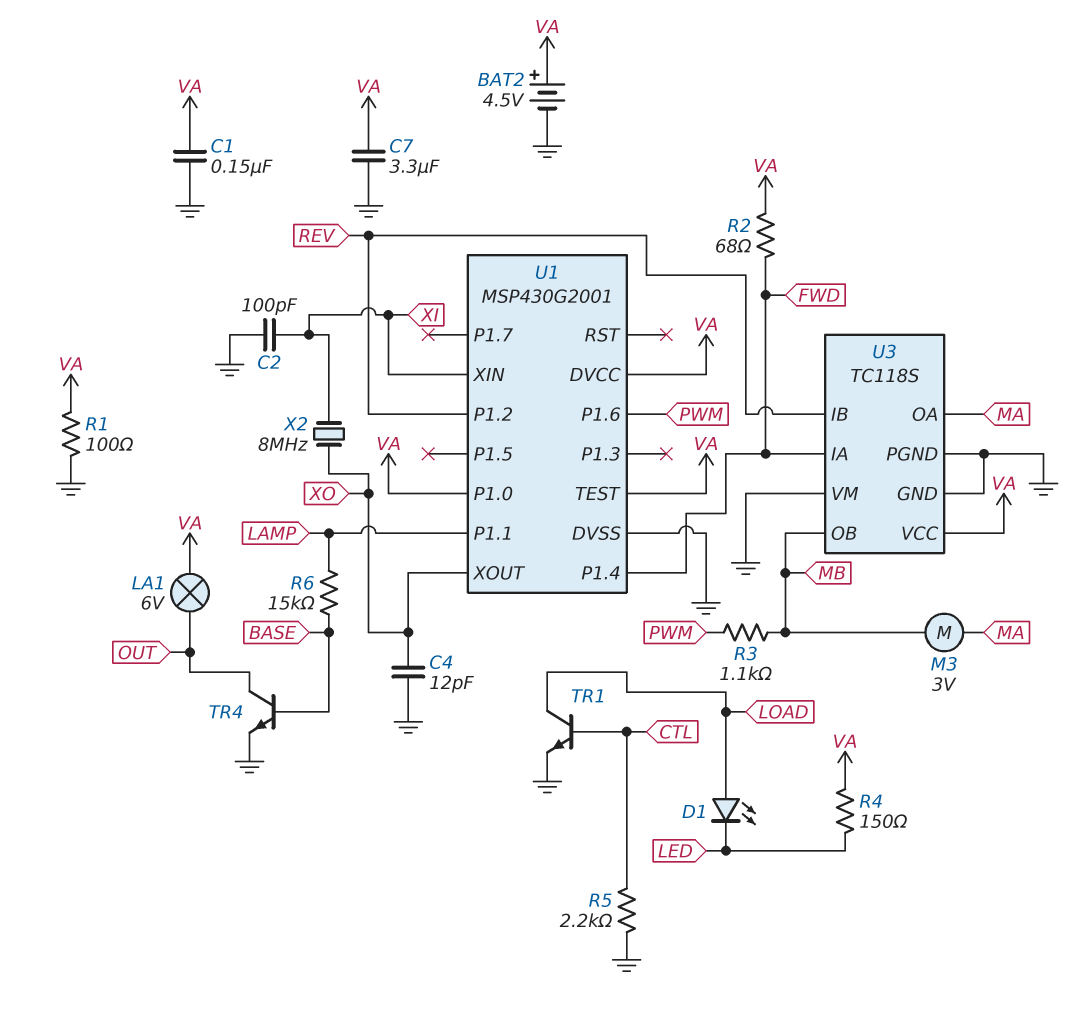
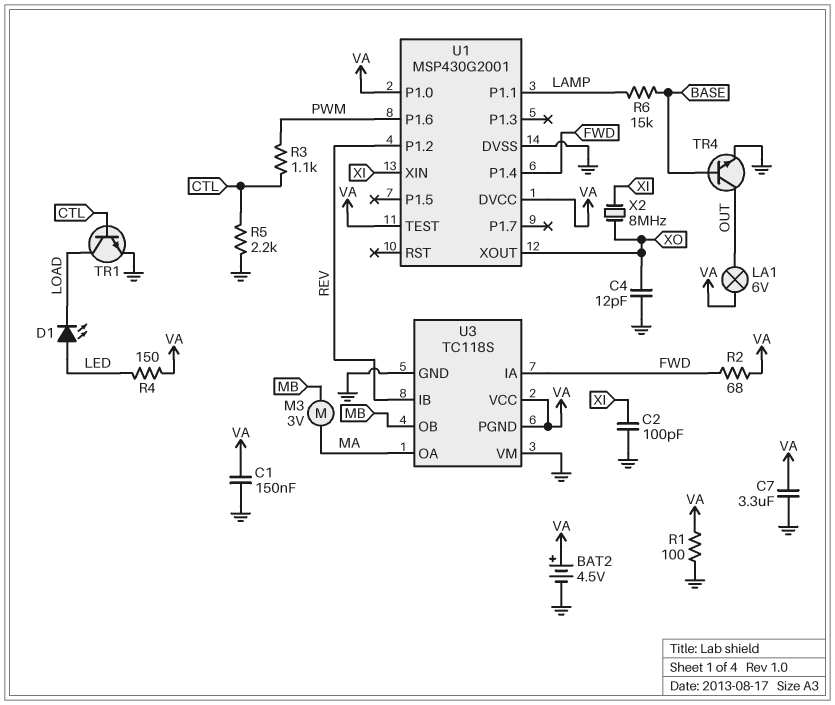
D1: LED (A LOAD, K LED) -> LED (A LED, K LOAD)
R3: 1.1k (MB, PWM) -> 1.1k (CTL, PWM)
U3 pin PGND: GND -> VA

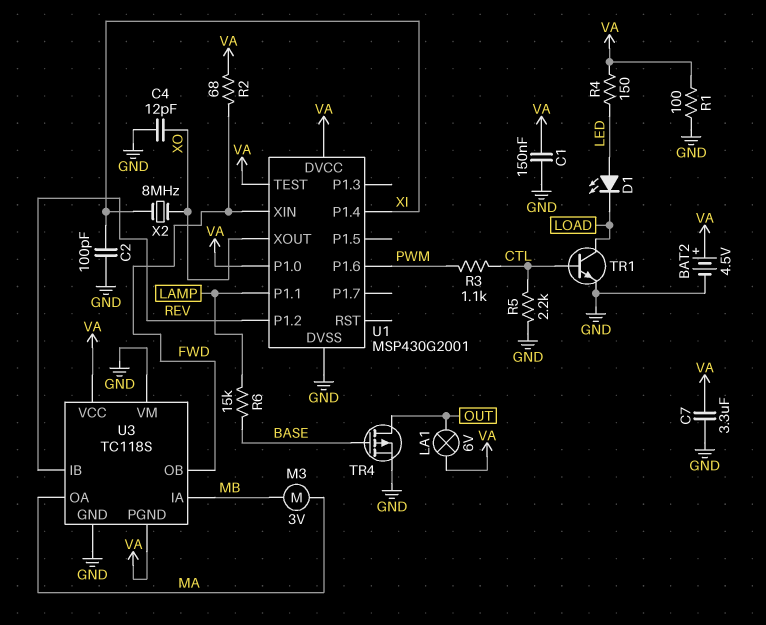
TR4: NPN (B BASE, C OUT, E GND) -> PMOS (G BASE, D OUT, S GND)
U1 pin P1.4: FWD -> XI
U1 pin XIN: XI -> FWD
U3 pin IA: FWD -> MB
U3 pin OB: MB -> FWD

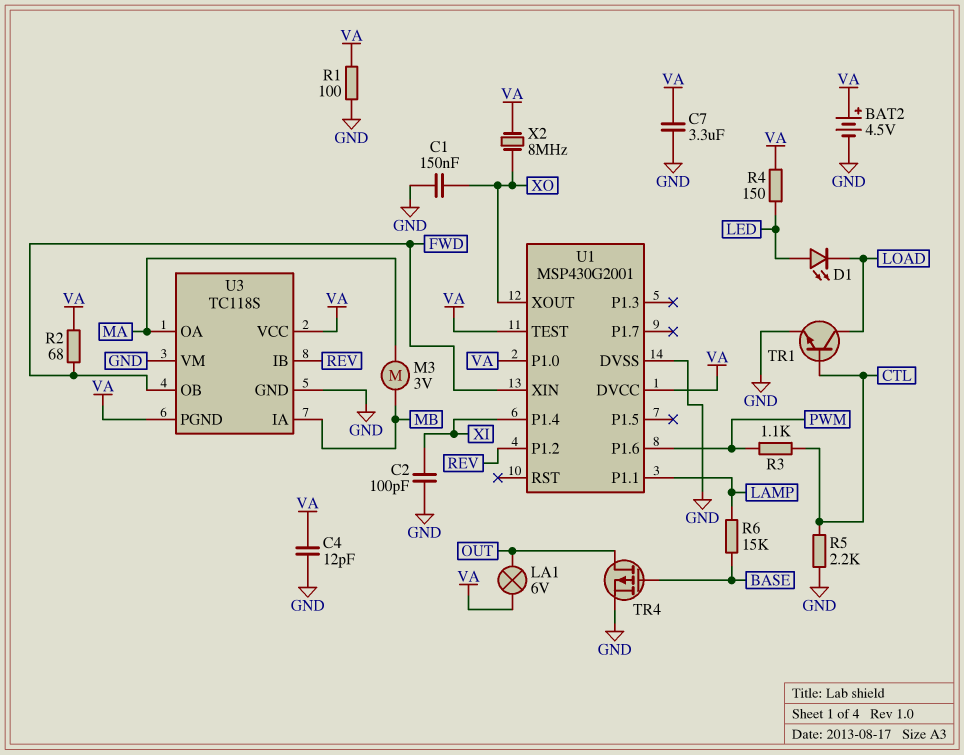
C1: 150nF (GND, VA) -> 150nF (GND, XO)
C4: 12pF (GND, XO) -> 12pF (GND, VA)
X2: 8MHz (XI, XO) -> 8MHz (VA, XO)

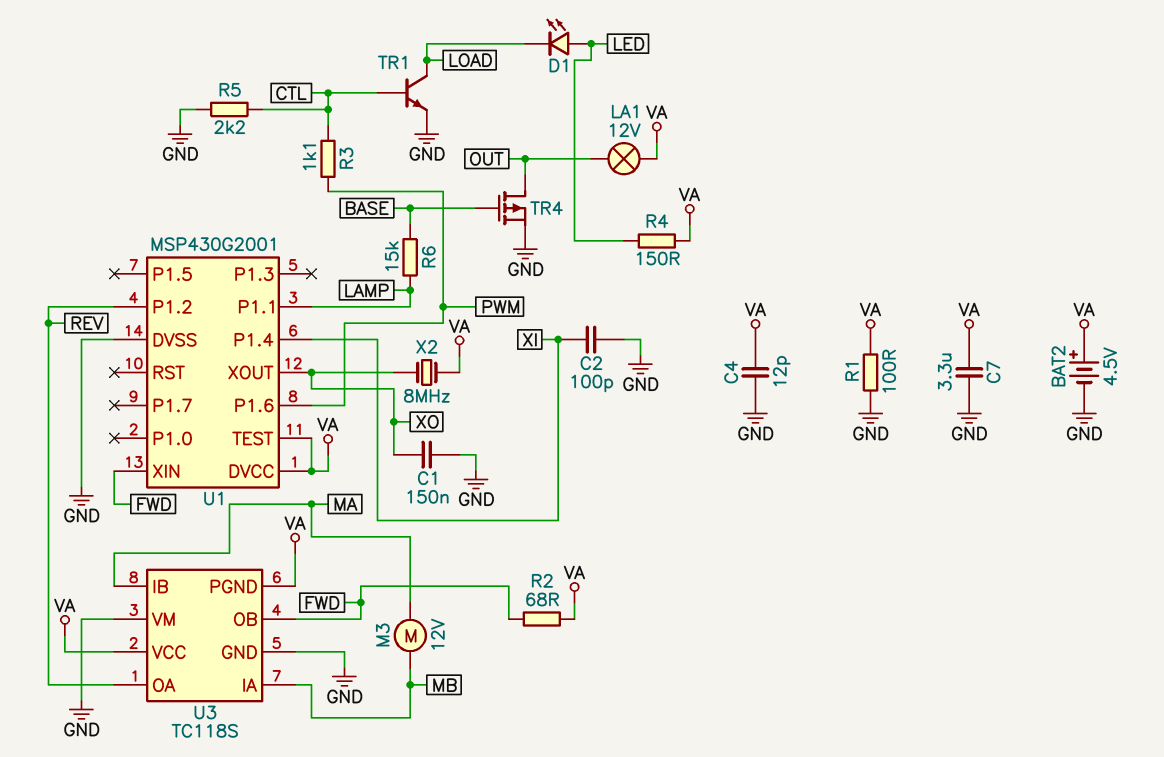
LA1: lamp 6V (OUT, VA) -> lamp 12V (OUT, VA)
M3: motor 3V (MA, MB) -> motor 12V (MA, MB)
U1 pin P1.0: VA -> none
U3 pin IB: REV -> MA
U3 pin OA: MA -> REV

